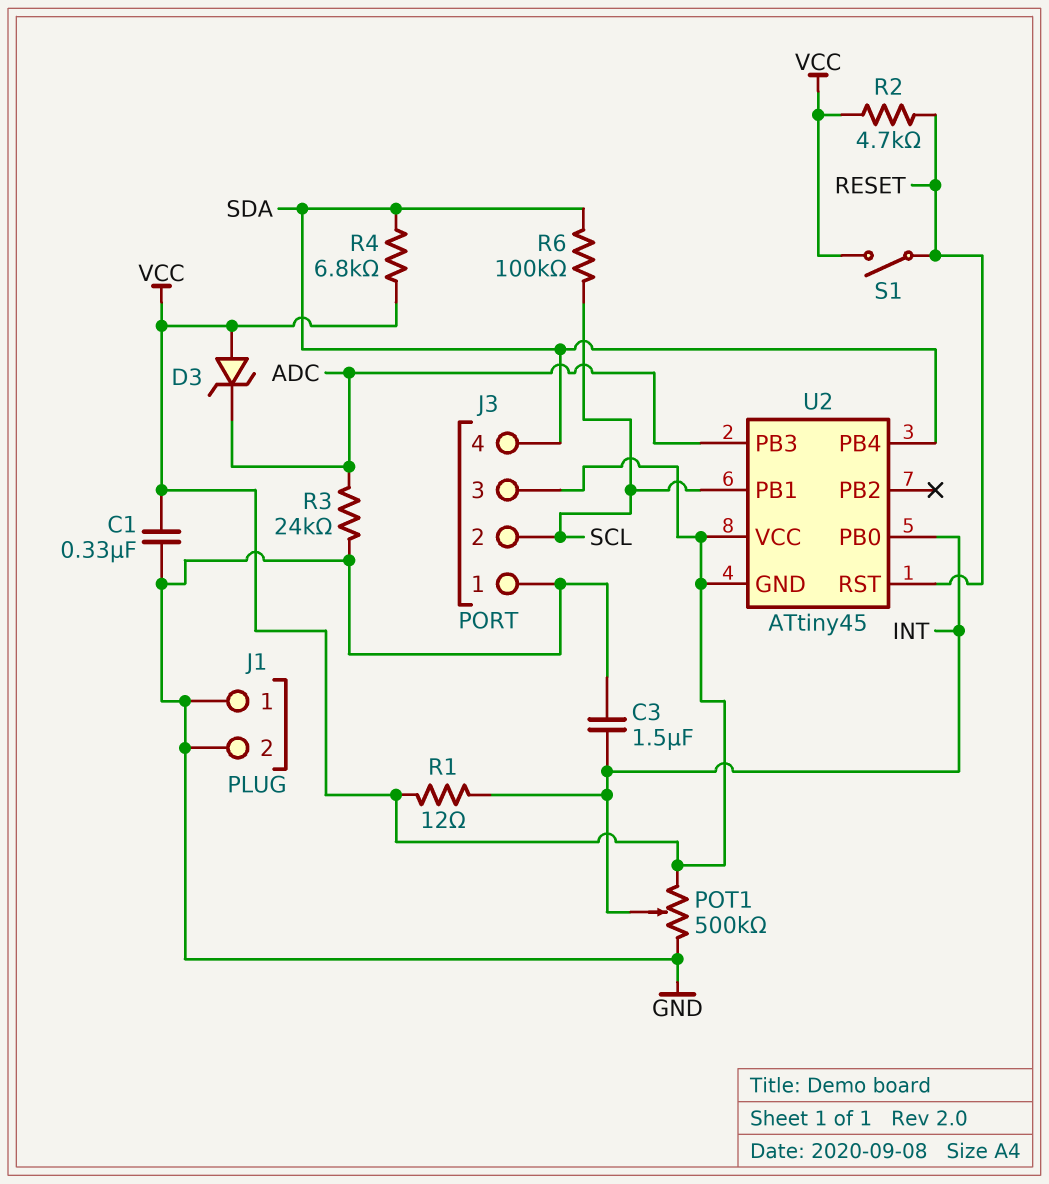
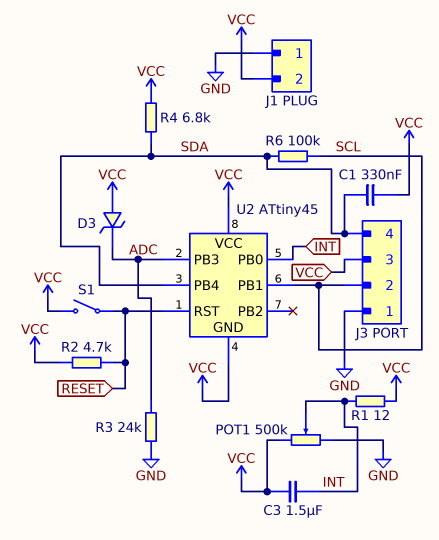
C1: 330nF (GND, VCC) -> 330nF (SDA, VCC)
C3: 1.5uF (GND, INT) -> 1.5uF (INT, VCC)
J1 pin 2: GND -> VCC

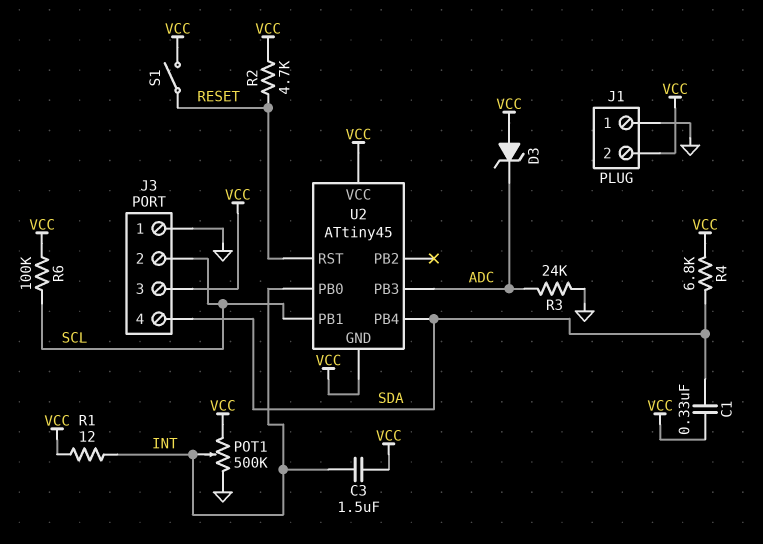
R6: 100k (SCL, SDA) -> 100k (SCL, VCC)

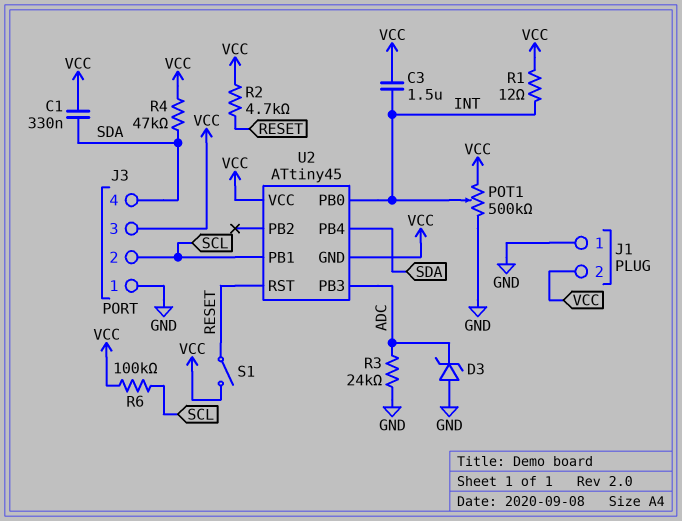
D3: zener (A VCC, K ADC) -> zener (A GND, K ADC)
R4: 6.8k (SDA, VCC) -> 47k (SDA, VCC)

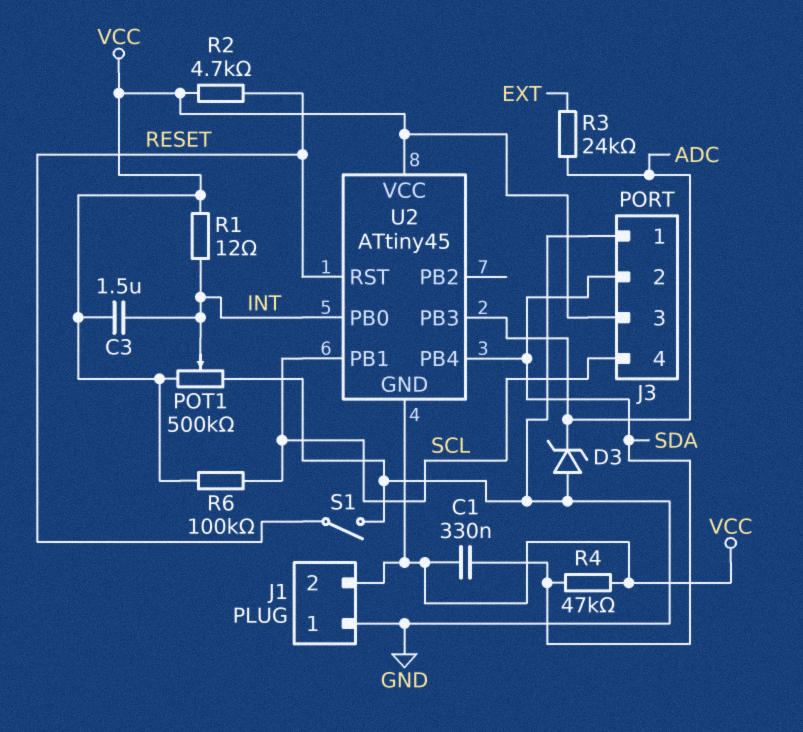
J3 pin 2: SCL -> SDA
J3 pin 4: SDA -> SCL
R3: 24k (ADC, GND) -> 24k (ADC, EXT)
S1: switch (RESET, VCC) -> switch (GND, RESET)

